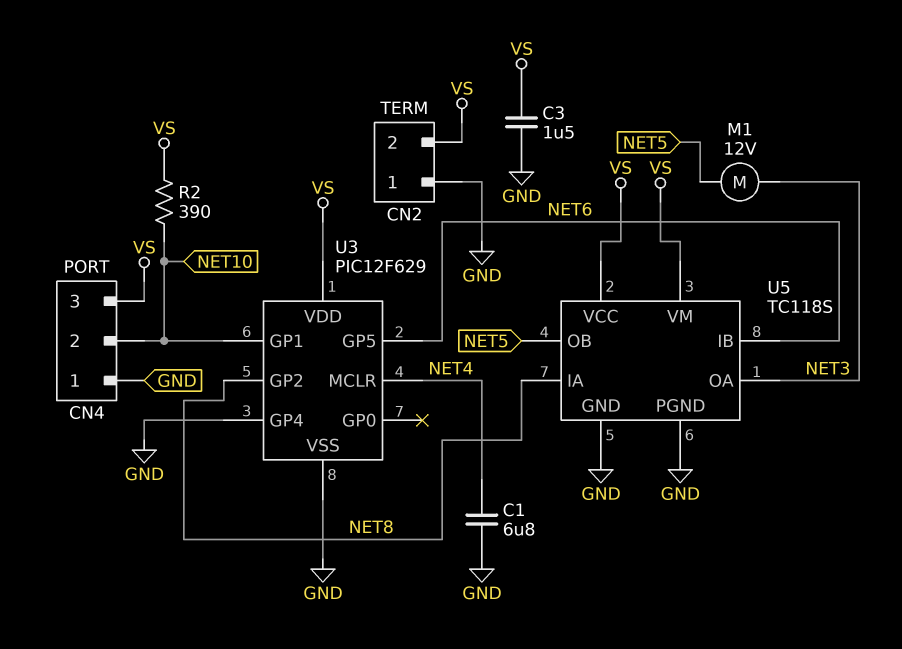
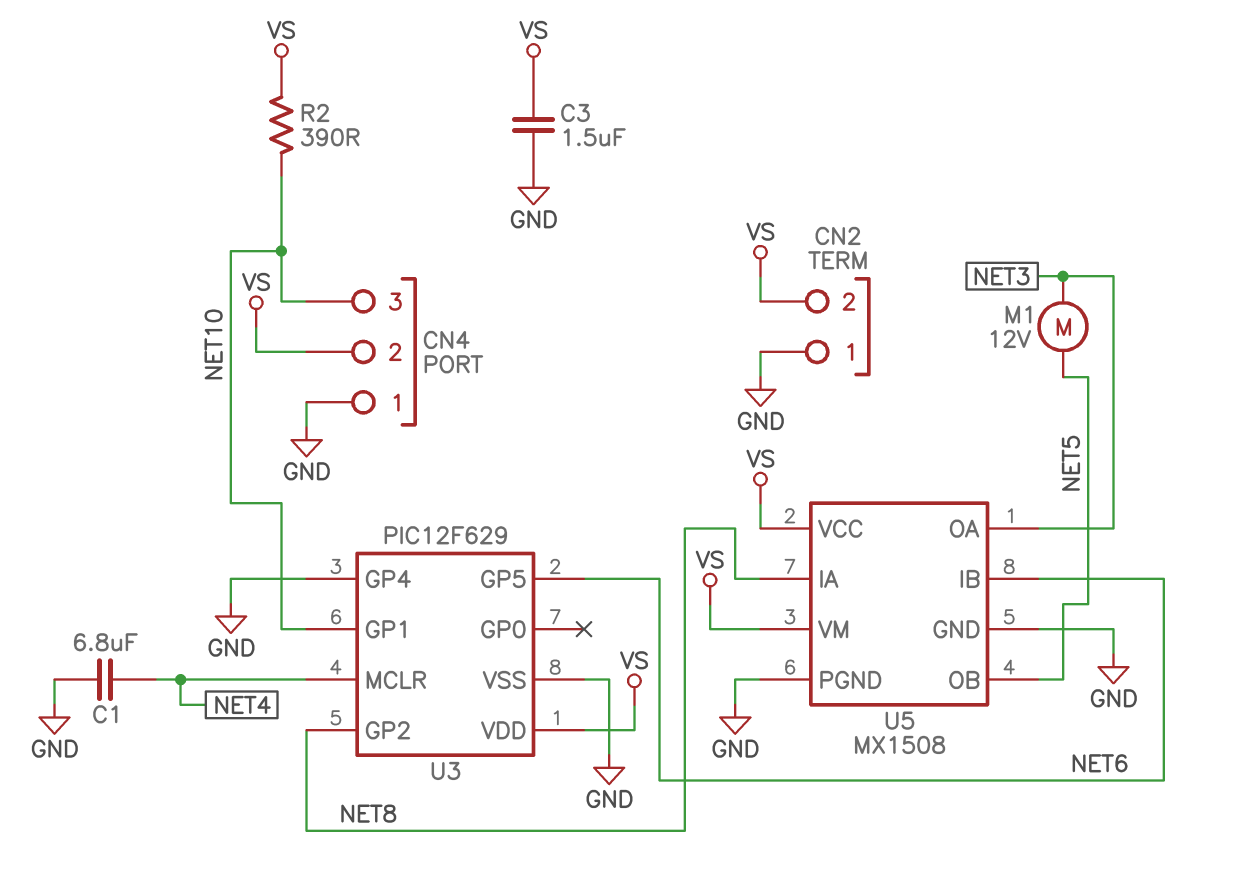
CN4 pin 2: NET10 -> VS
CN4 pin 3: VS -> NET10
U5: TC118S -> MX1508

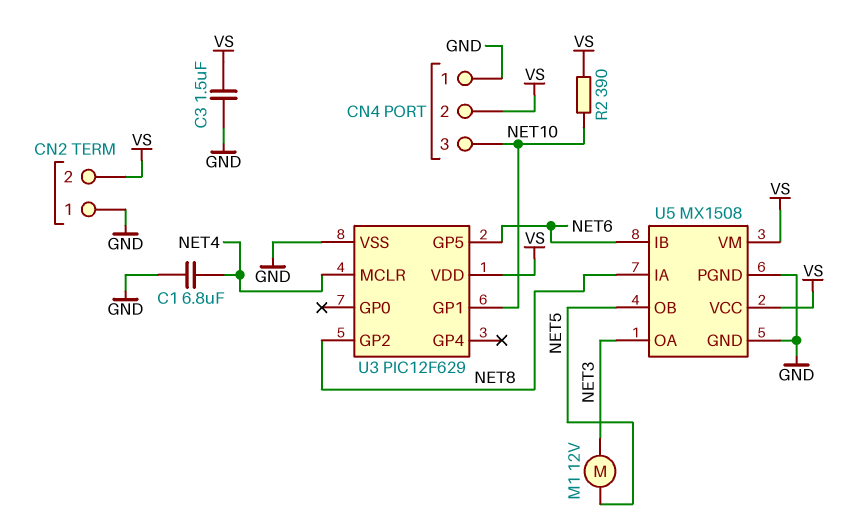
U3 pin GP4: GND -> none

